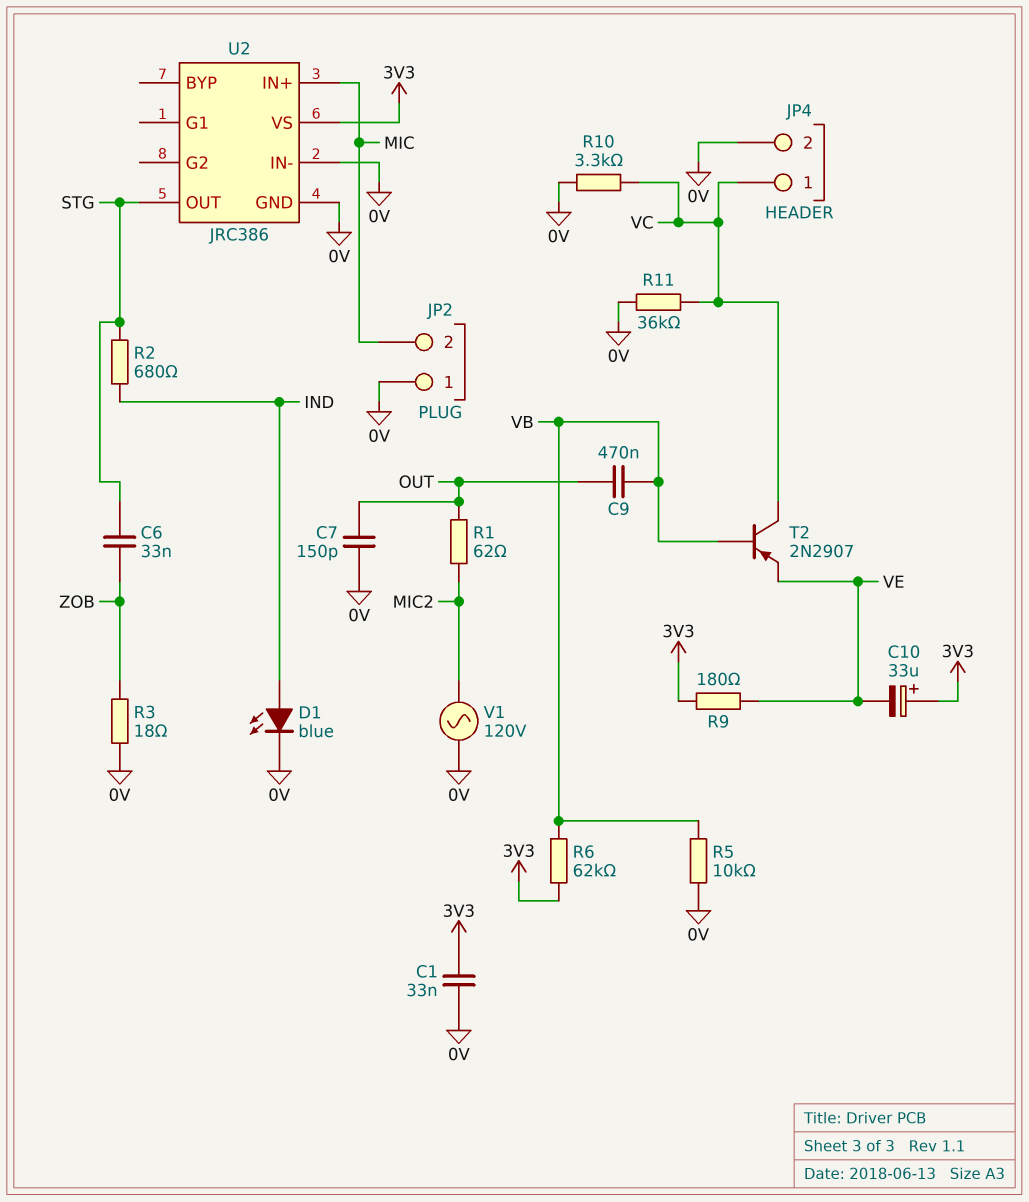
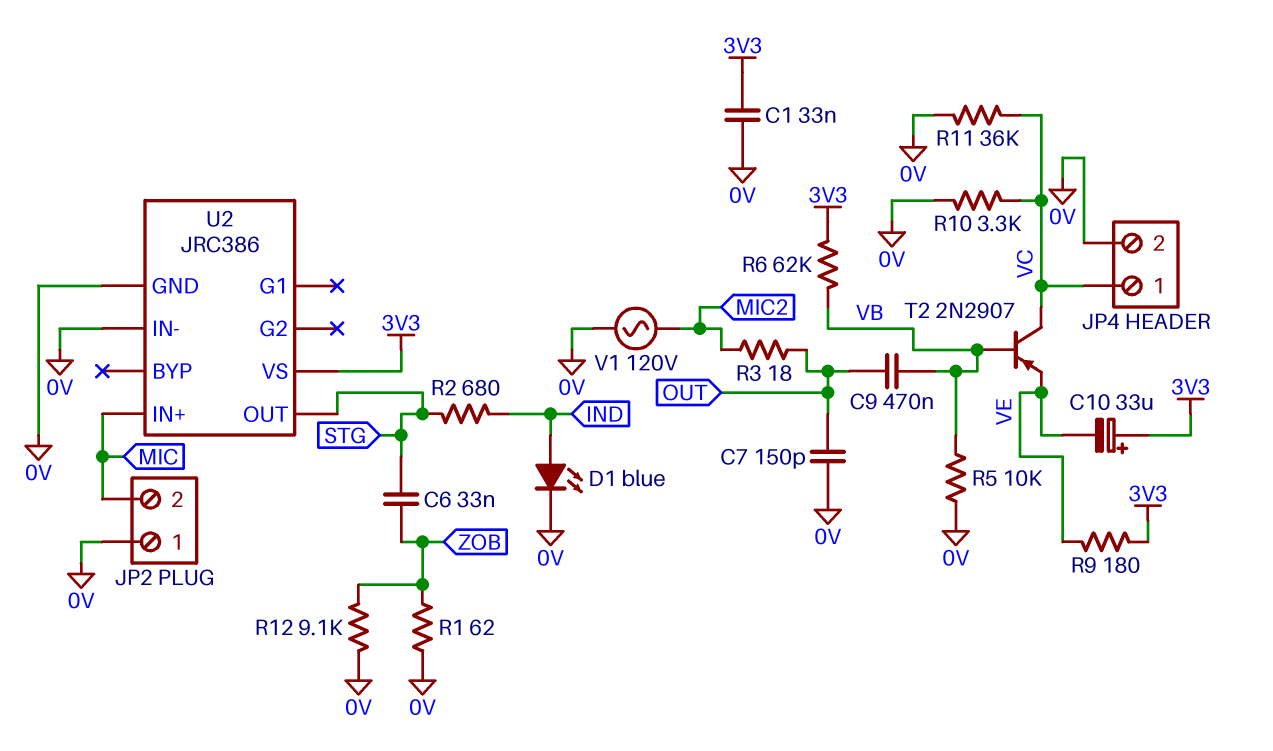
R1: 62 (MIC2, OUT) -> 62 (0V, ZOB)
R3: 18 (0V, ZOB) -> 18 (MIC2, OUT)
R12: none -> 9.1k (0V, ZOB)

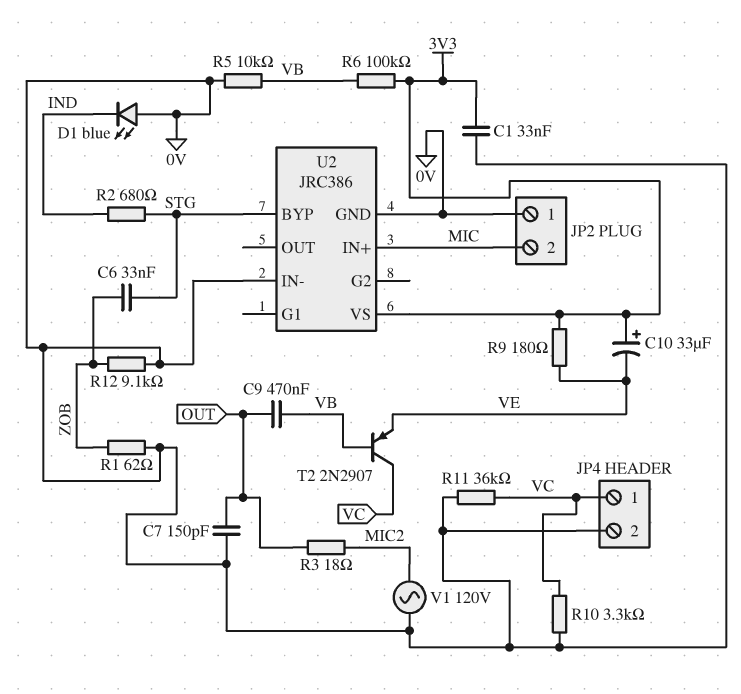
D1: LED blue (A IND, K 0V) -> LED blue (A 0V, K IND)
R6: 62k (3V3, VB) -> 100k (3V3, VB)
U2 pin BYP: none -> STG
U2 pin OUT: STG -> none

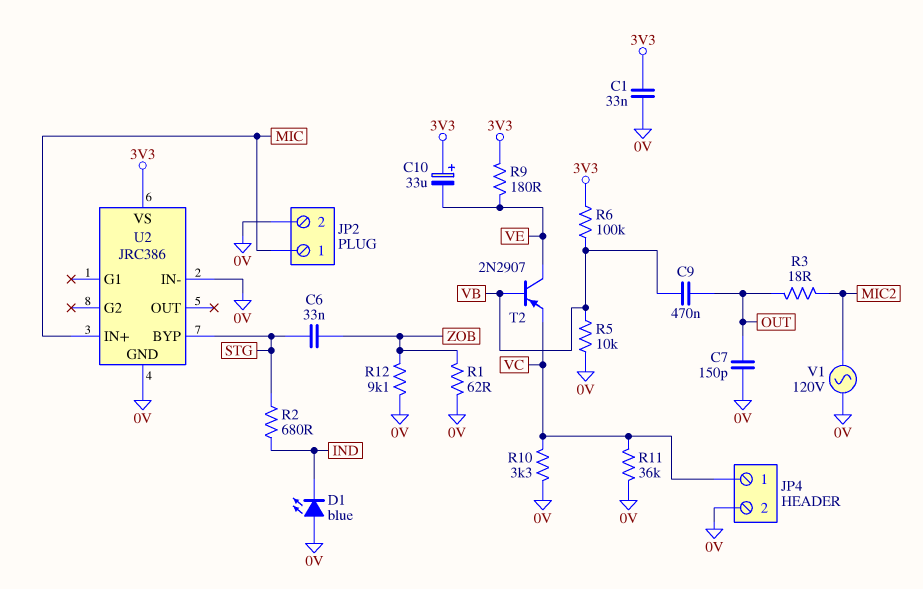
JP2 pin 1: 0V -> MIC
JP2 pin 2: MIC -> 0V
T2: PNP 2N2907 (B VB, C VC, E VE) -> PNP 2N2907 (B VB, C VE, E VC)

